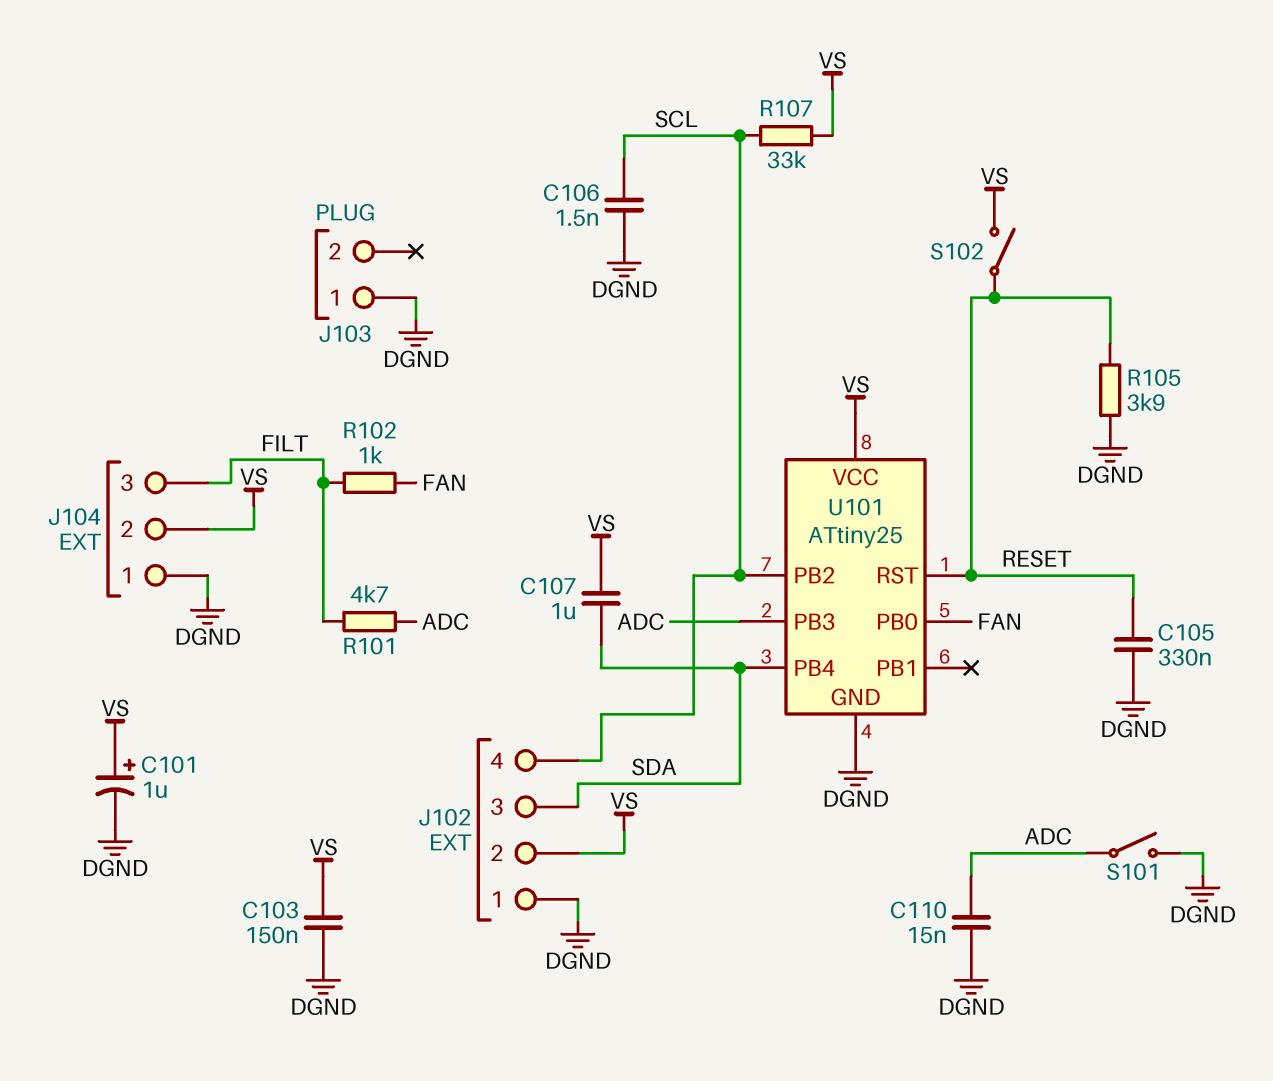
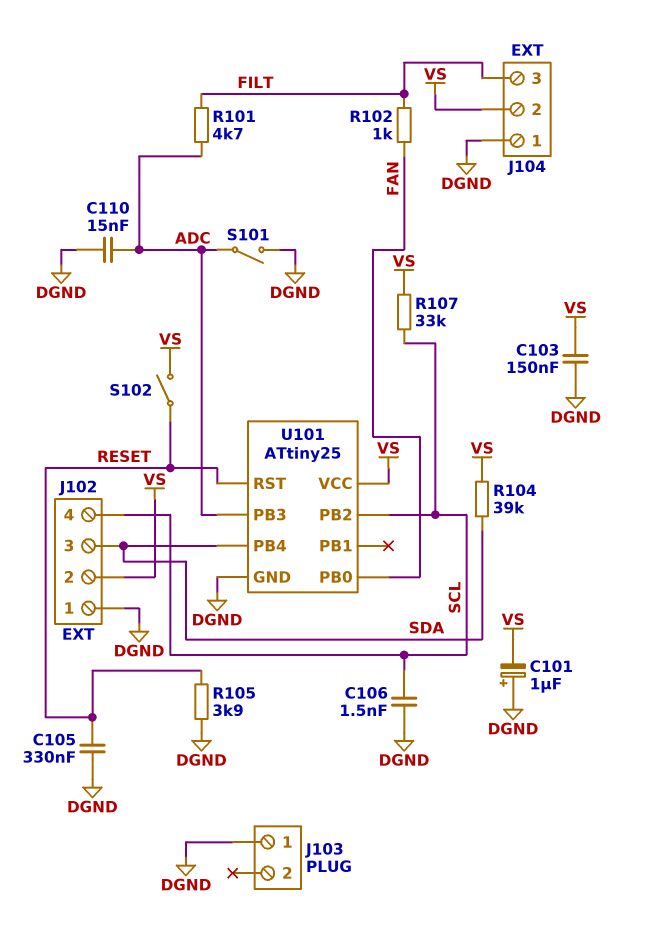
C101: 1uF (plus VS, minus DGND) -> 1uF (plus DGND, minus VS)
C107: 1uF (SDA, VS) -> none
R104: none -> 39k (SDA, VS)

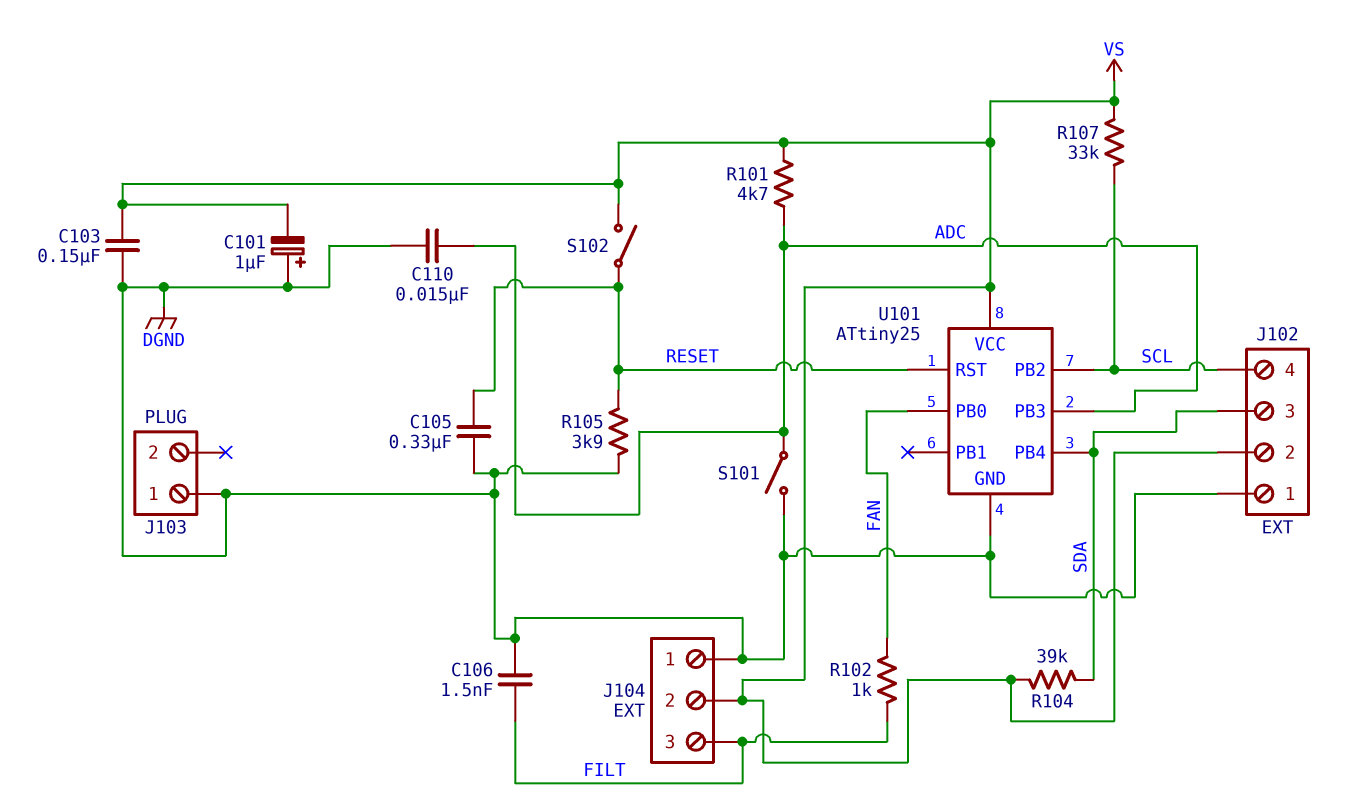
C106: 1.5nF (DGND, SCL) -> 1.5nF (DGND, FILT)
R101: 4.7k (ADC, FILT) -> 4.7k (ADC, VS)

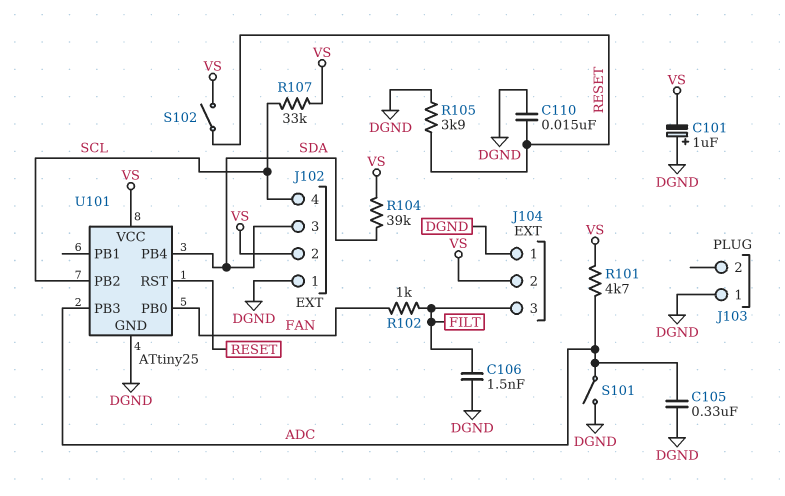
C103: 150nF (DGND, VS) -> none
C105: 330nF (DGND, RESET) -> 330nF (ADC, DGND)
C110: 15nF (ADC, DGND) -> 15nF (DGND, RESET)

